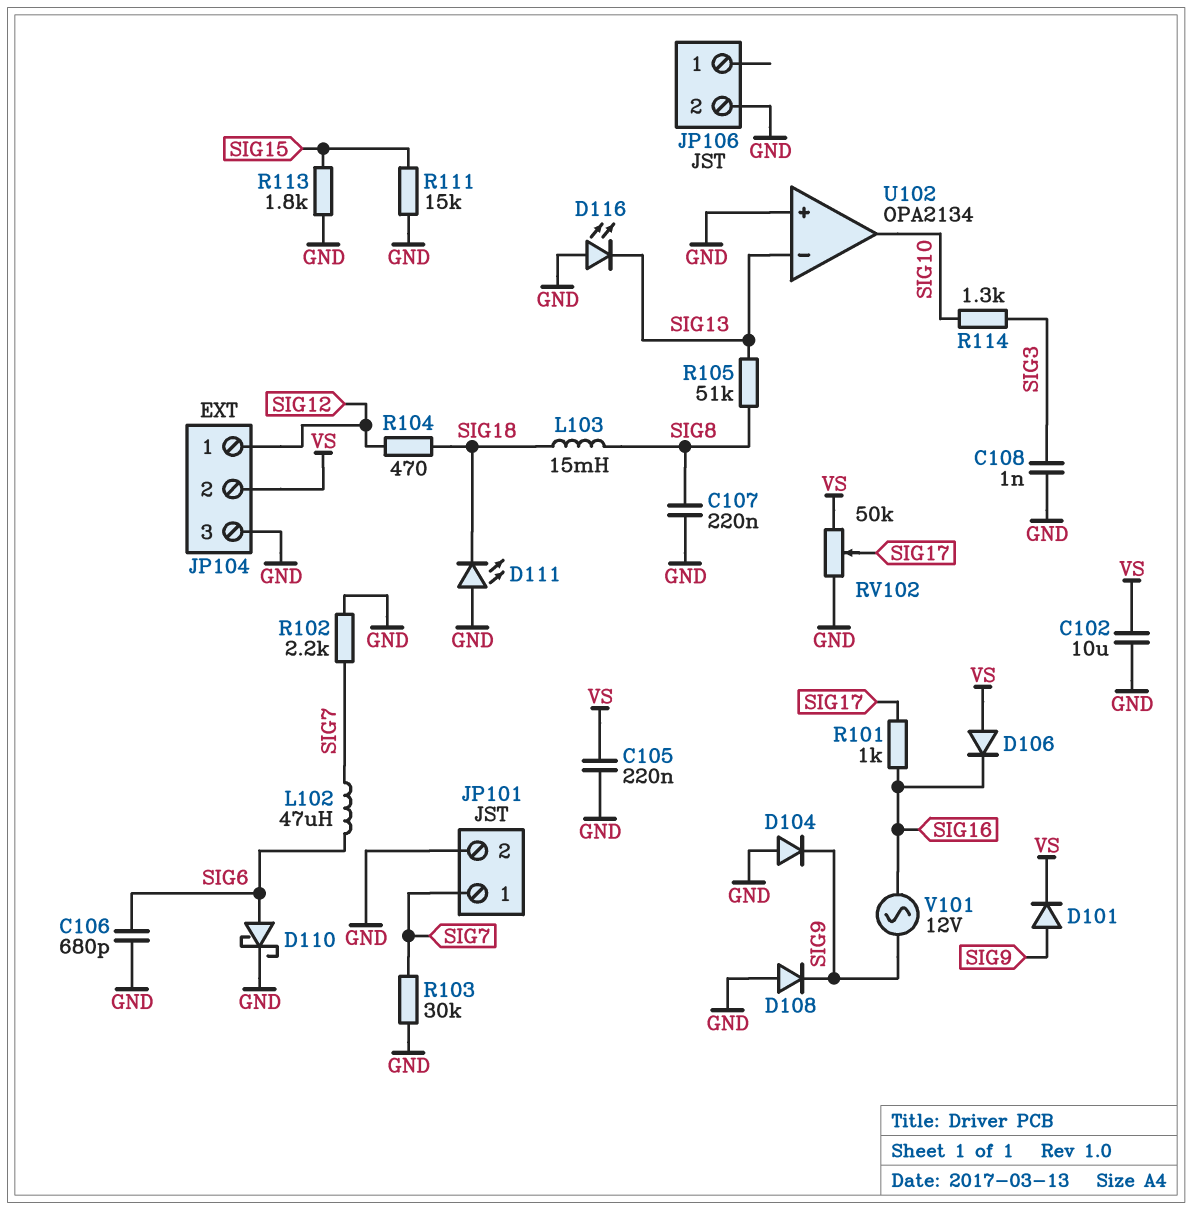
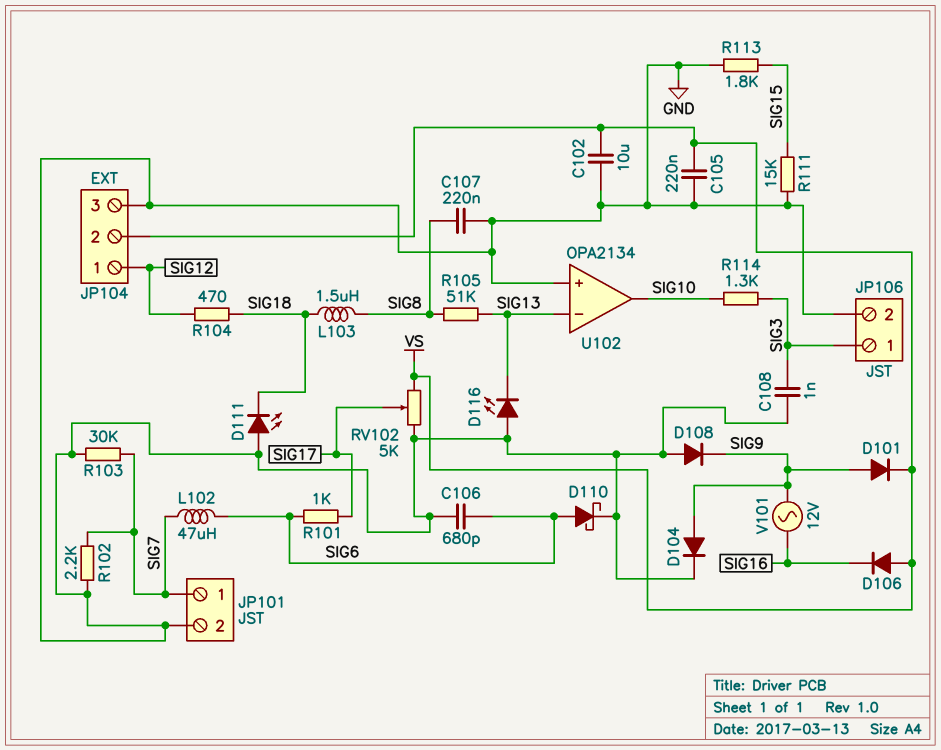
D104: diode (A GND, K SIG9) -> diode (A SIG9, K GND)
JP106 pin 1: none -> SIG3
L103: 15mH (SIG8, SIG18) -> 1.5uH (SIG8, SIG18)
R101: 1k (SIG16, SIG17) -> 1k (SIG6, SIG17)
RV102: 50k (GND, VS, wiper SIG17) -> 5k (GND, VS, wiper SIG17)

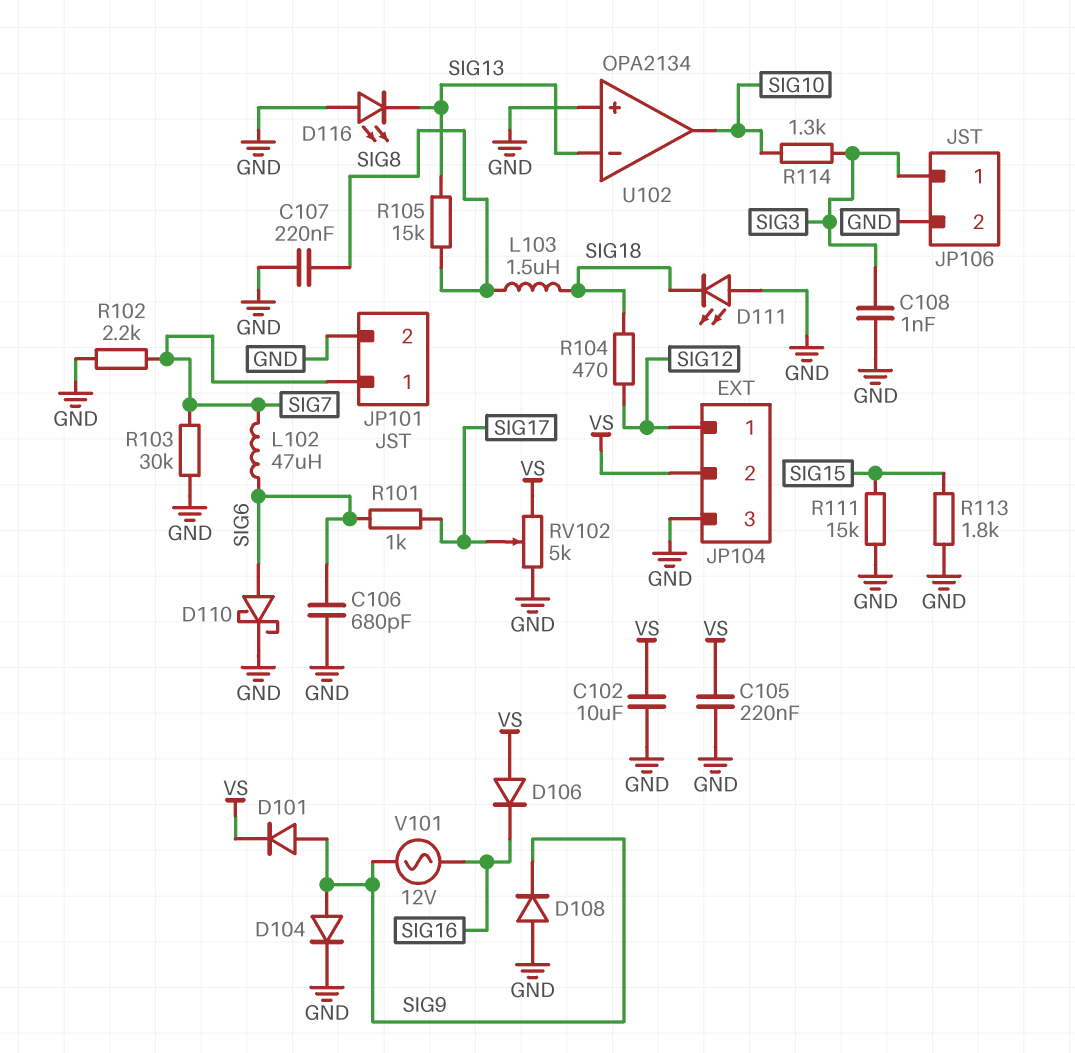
R105: 51k (SIG8, SIG13) -> 15k (SIG8, SIG13)

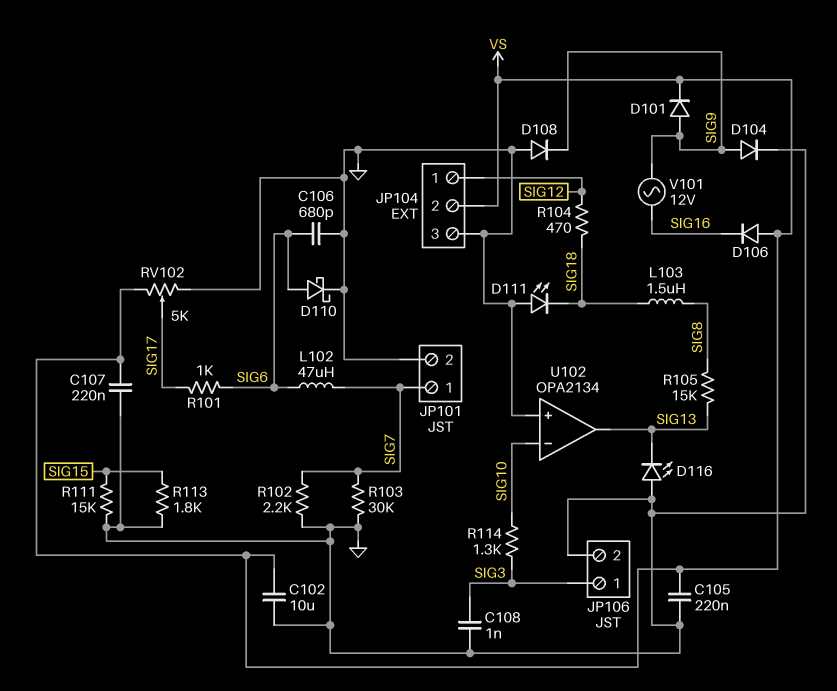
C107: 220nF (GND, SIG8) -> 220nF (GND, VS)
U102 pin in-: SIG13 -> SIG10
U102 pin out: SIG10 -> SIG13

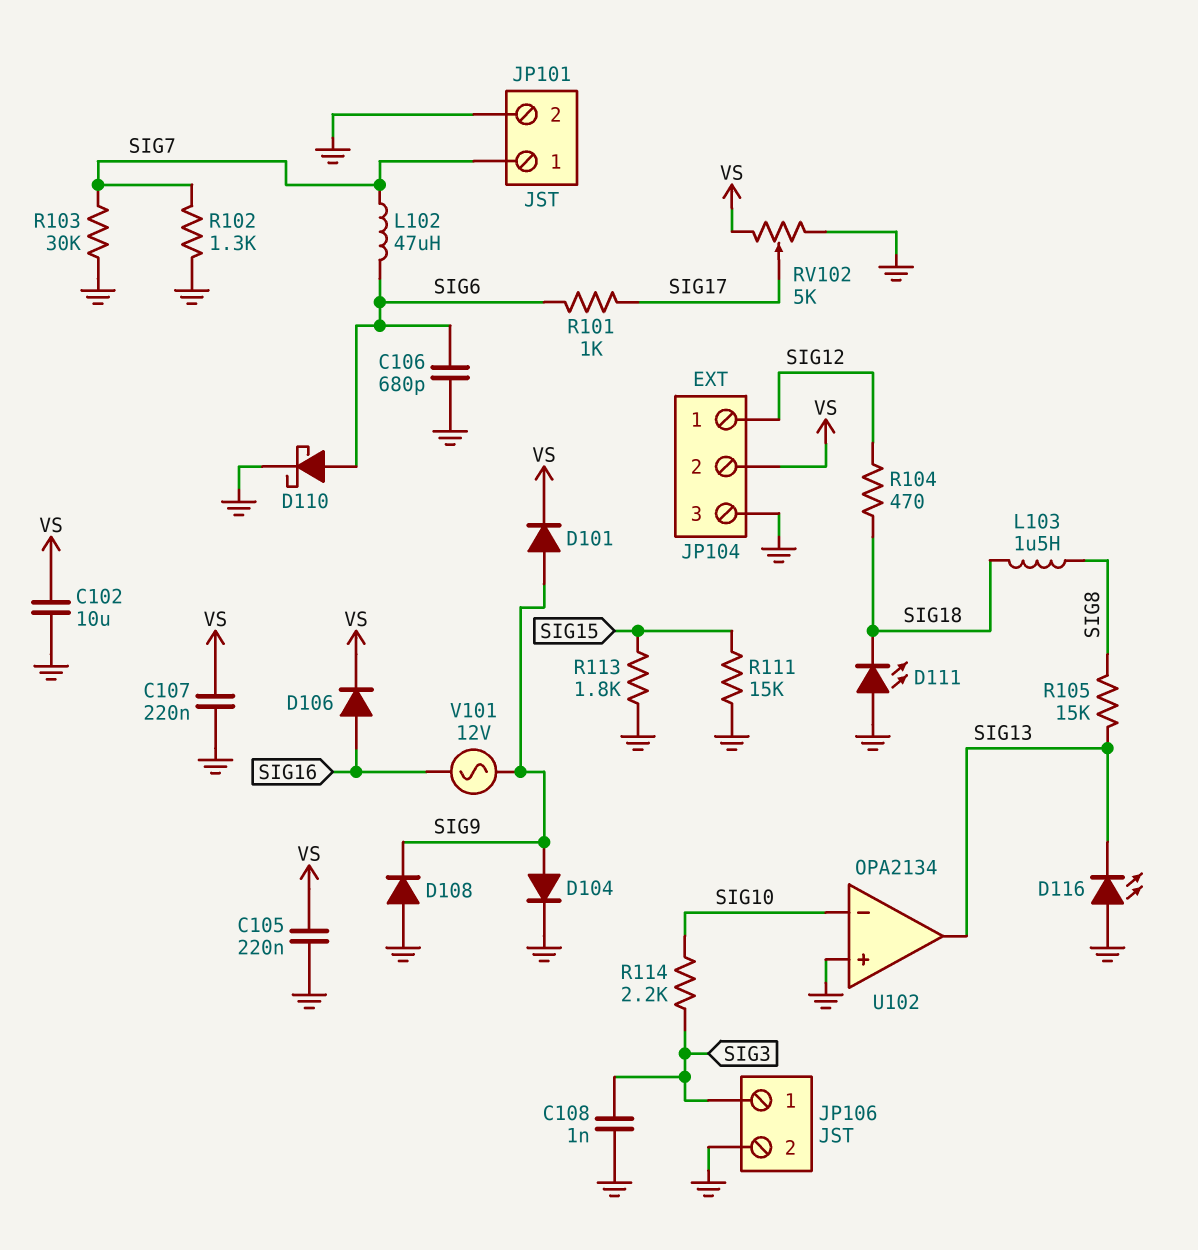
D106: diode (A VS, K SIG16) -> diode (A SIG16, K VS)
R102: 2.2k (GND, SIG7) -> 1.3k (GND, SIG7)
R114: 1.3k (SIG3, SIG10) -> 2.2k (SIG3, SIG10)

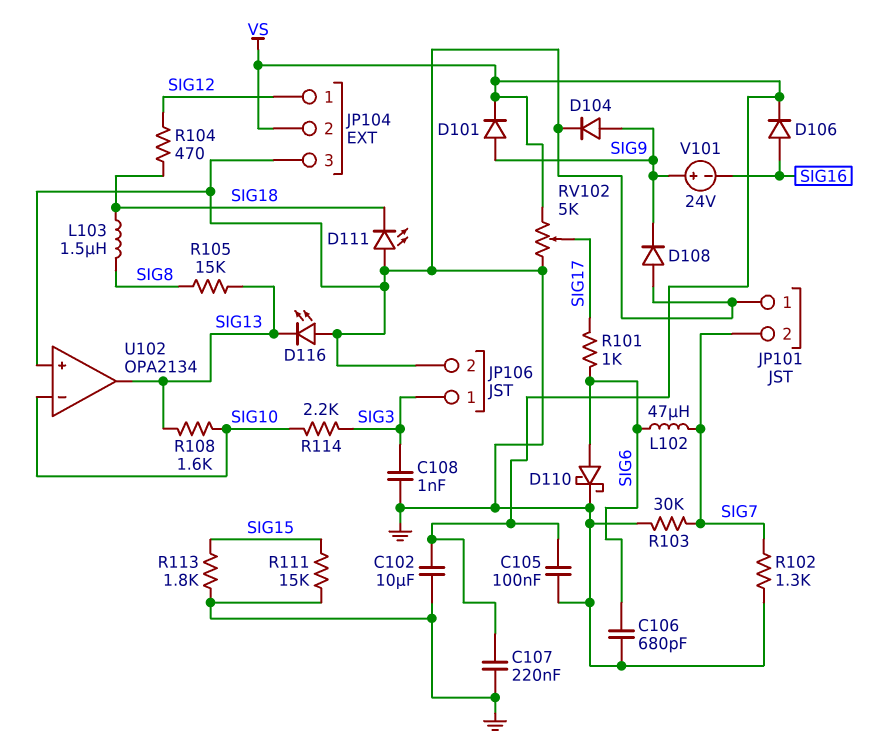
C105: 220nF (GND, VS) -> 100nF (GND, VS)
JP101 pin 1: SIG7 -> GND
JP101 pin 2: GND -> SIG7
R108: none -> 1.6k (SIG10, SIG13)
V101: AC 12V (SIG9, SIG16) -> 24V (plus SIG9, minus SIG16)

